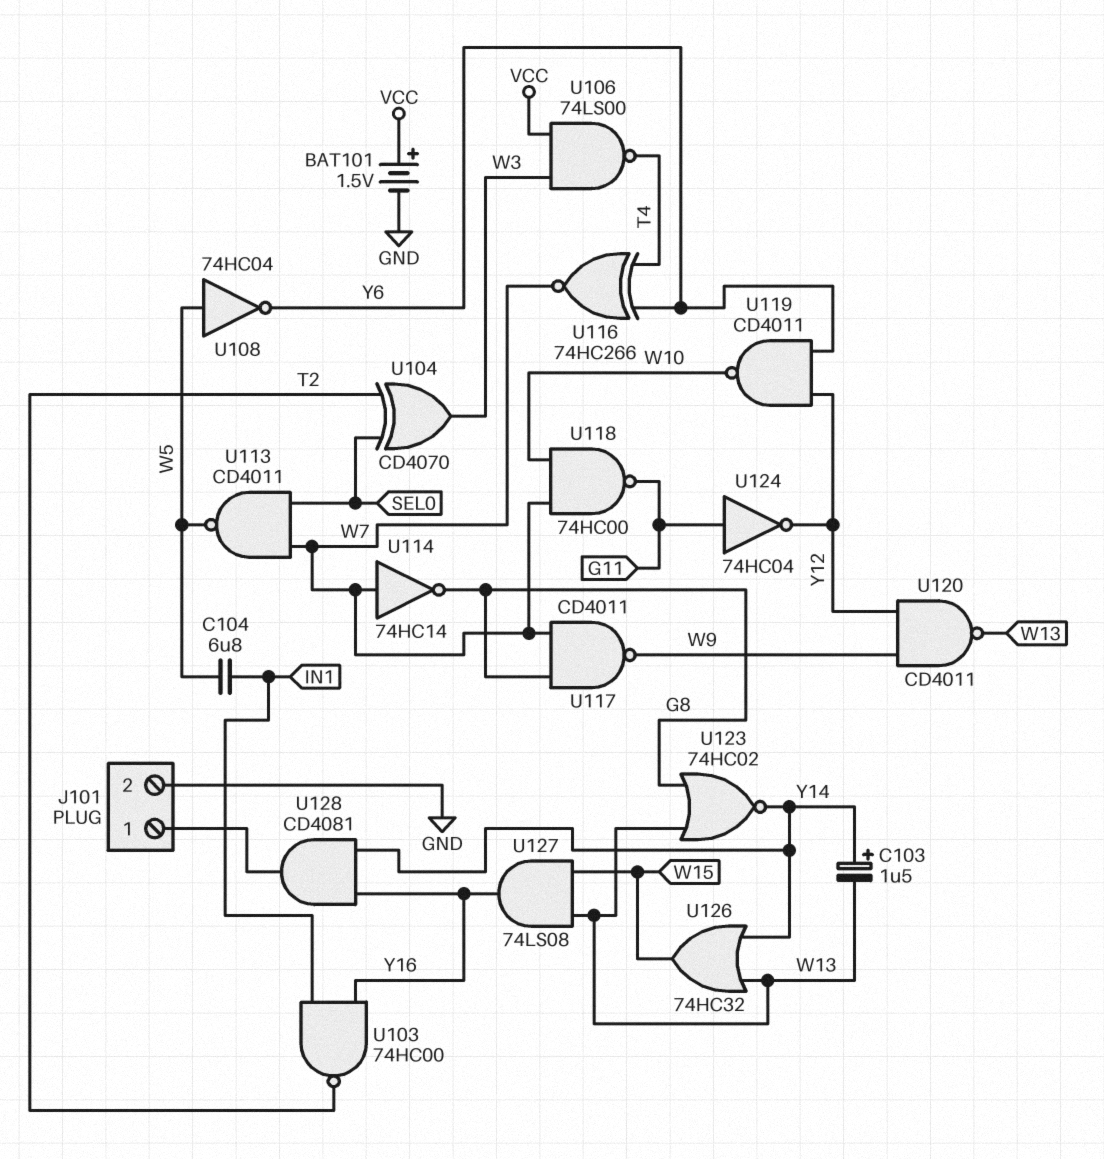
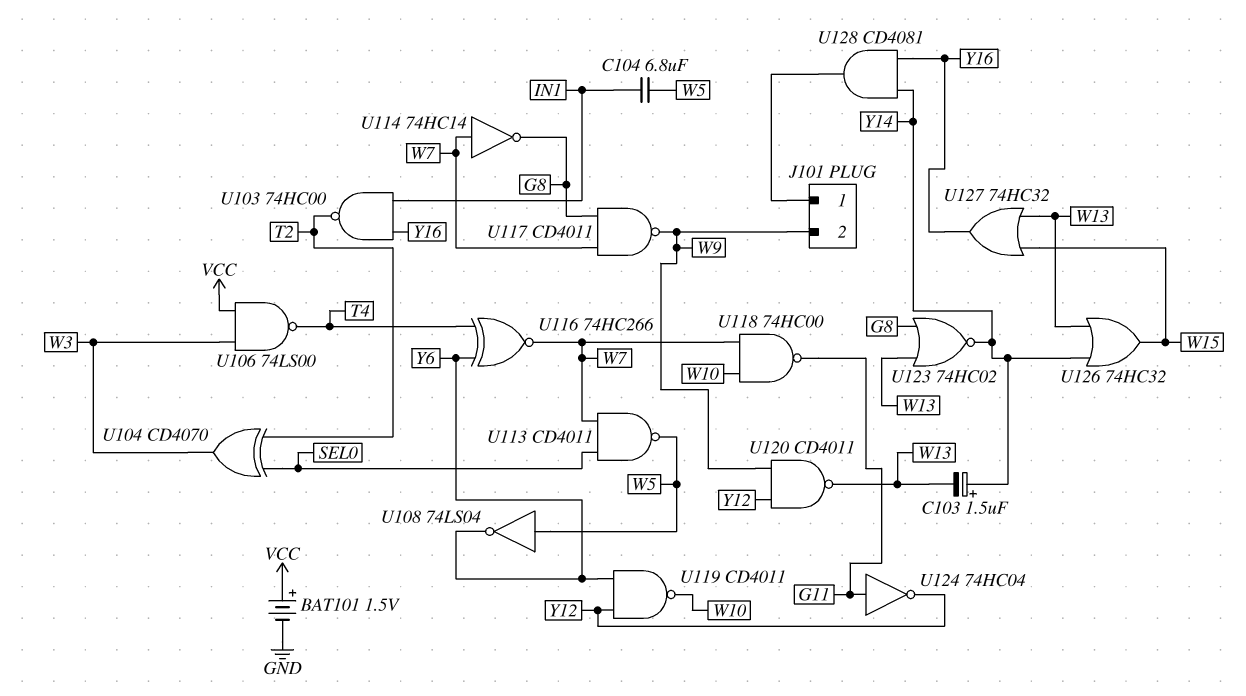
J101 pin 2: GND -> W9
U108: NOT 74HC04 (in W5, out Y6) -> NOT 74LS04 (in W5, out Y6)
U127: AND 74LS08 (in W13, in W15, out Y16) -> OR 74HC32 (in W13, in W15, out Y16)

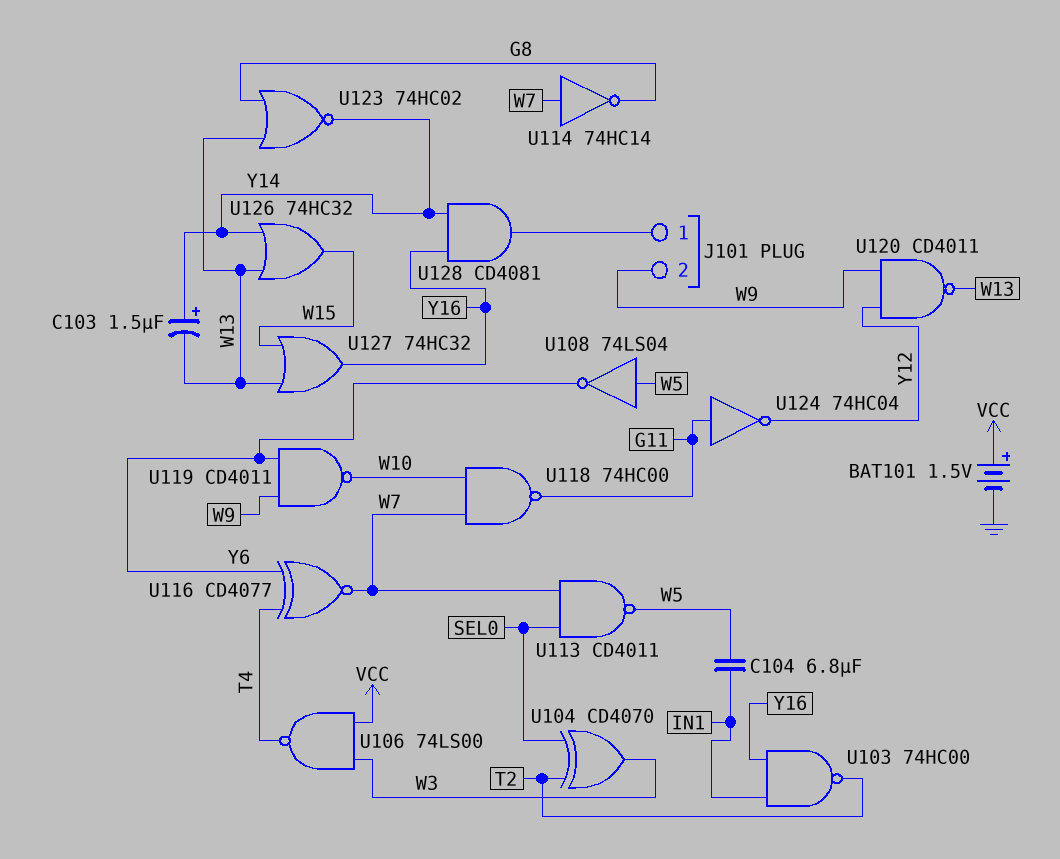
U116: XNOR 74HC266 (in T4, in Y6, out W7) -> XNOR CD4077 (in T4, in Y6, out W7)
U117: NAND CD4011 (in G8, in W7, out W9) -> none
U119: NAND CD4011 (in Y6, in Y12, out W10) -> NAND CD4011 (in W9, in Y6, out W10)

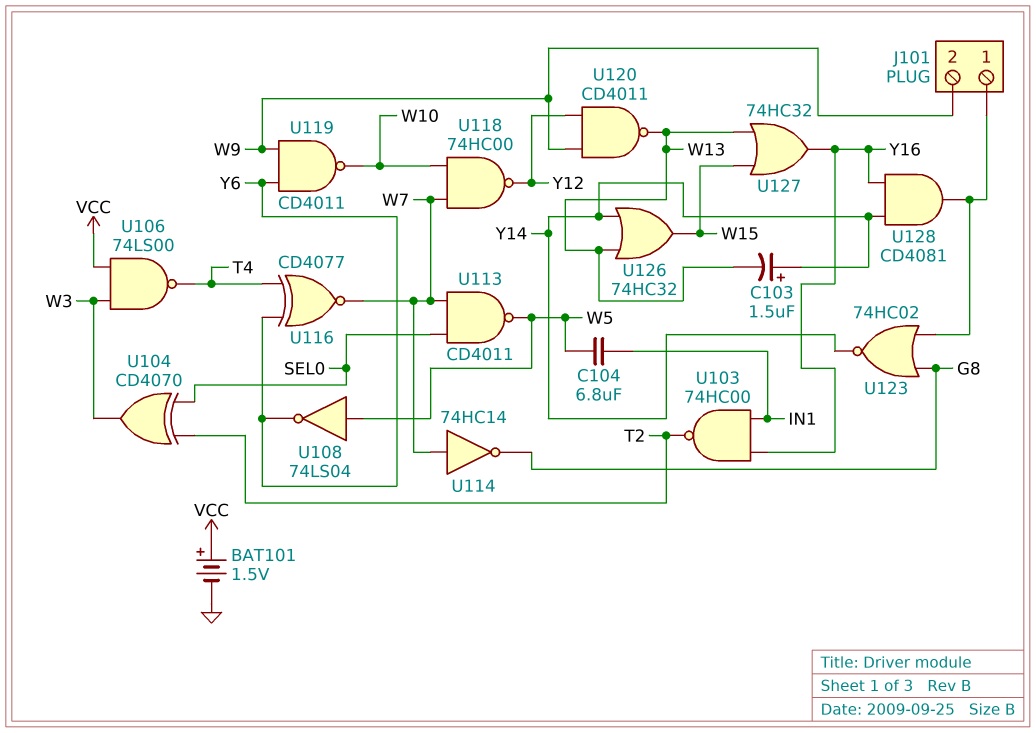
U118: NAND 74HC00 (in W7, in W10, out G11) -> NAND 74HC00 (in W7, in W10, out Y12)
U123: NOR 74HC02 (in G8, in W13, out Y14) -> NOR 74HC02 (in G8, in J101/1, out Y14)
U124: NOT 74HC04 (in G11, out Y12) -> none

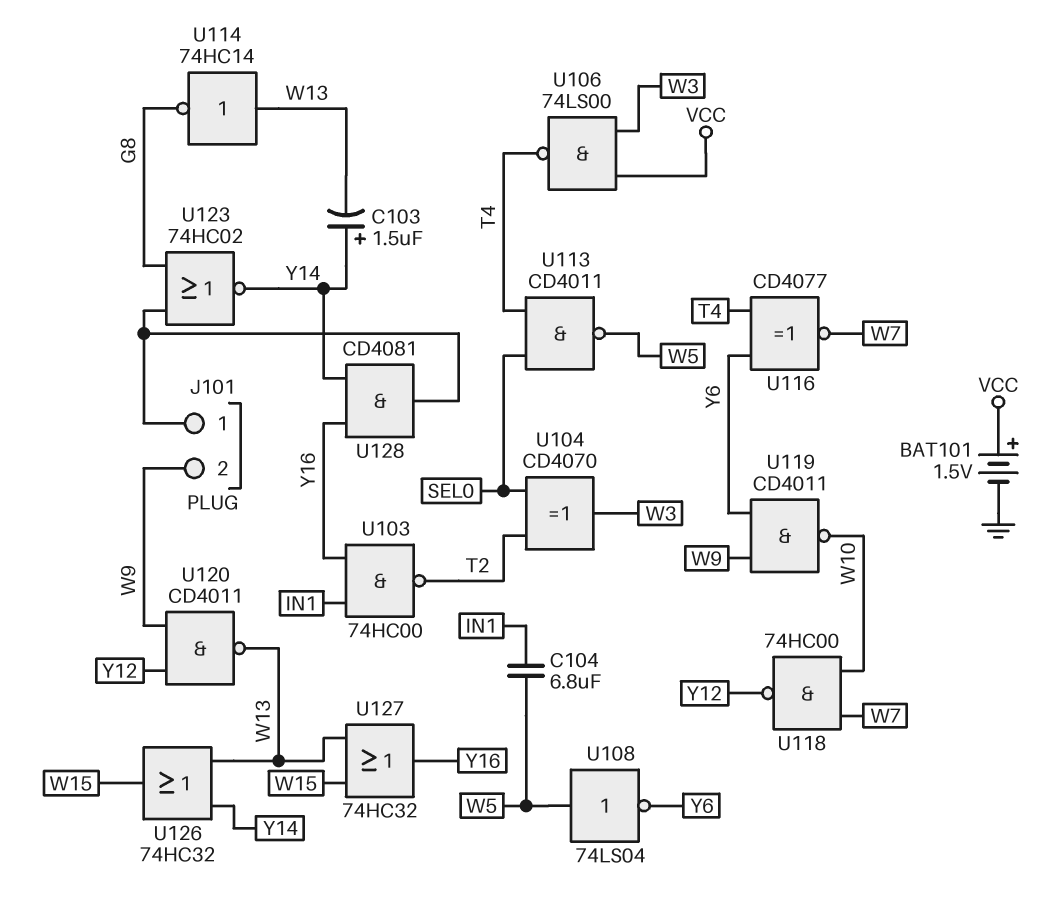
U113: NAND CD4011 (in SEL0, in W7, out W5) -> NAND CD4011 (in SEL0, in T4, out W5)
U114: NOT 74HC14 (in W7, out G8) -> NOT 74HC14 (in W13, out G8)

